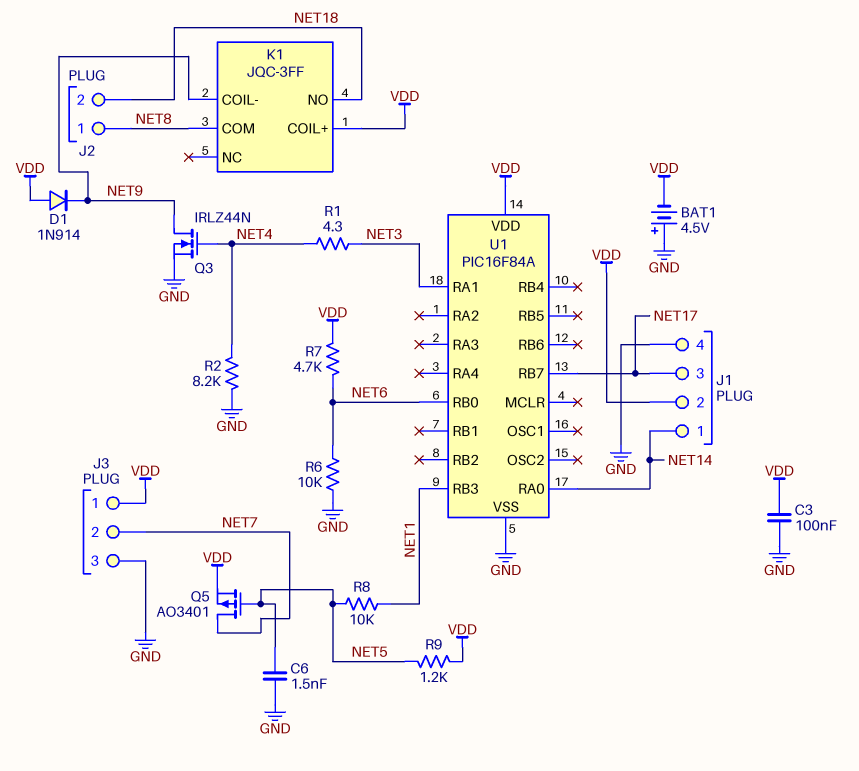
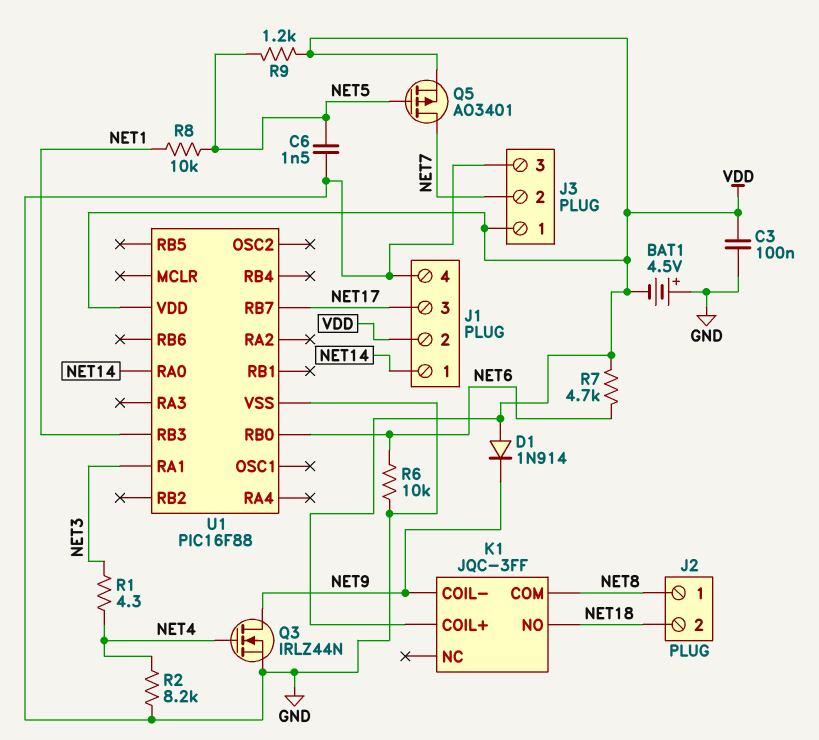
U1: PIC16F84A -> PIC16F88

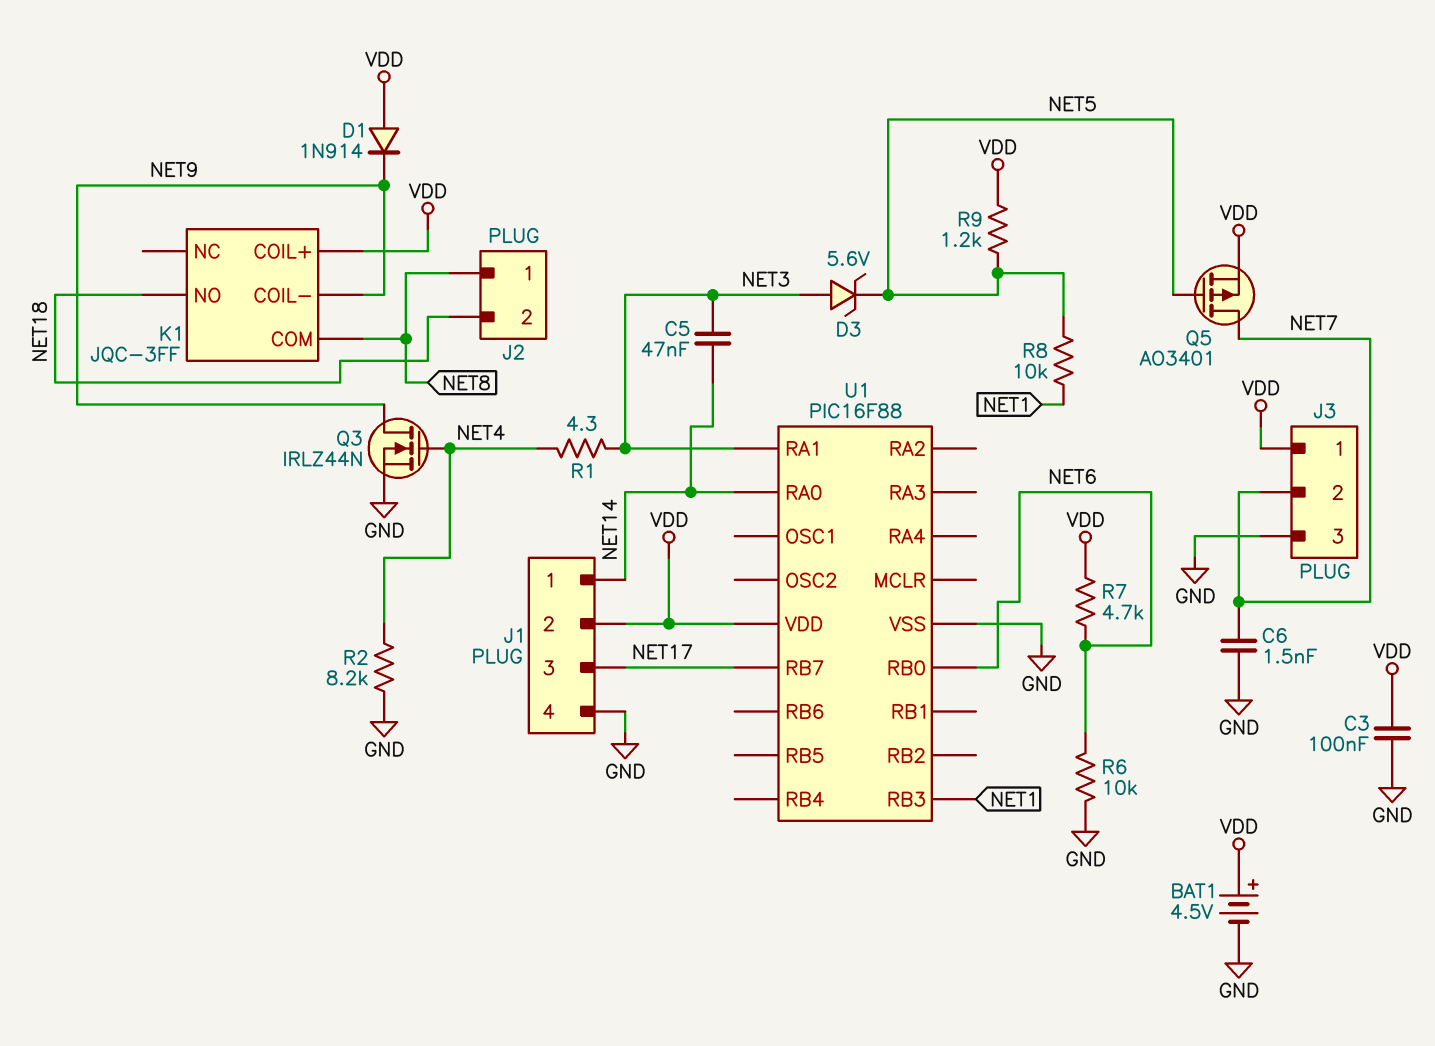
BAT1: 4.5V (plus GND, minus VDD) -> 4.5V (plus VDD, minus GND)
C5: none -> 47nF (NET3, NET14)
C6: 1.5nF (GND, NET5) -> 1.5nF (GND, NET7)
D3: none -> zener 5.6V (A NET3, K NET5)

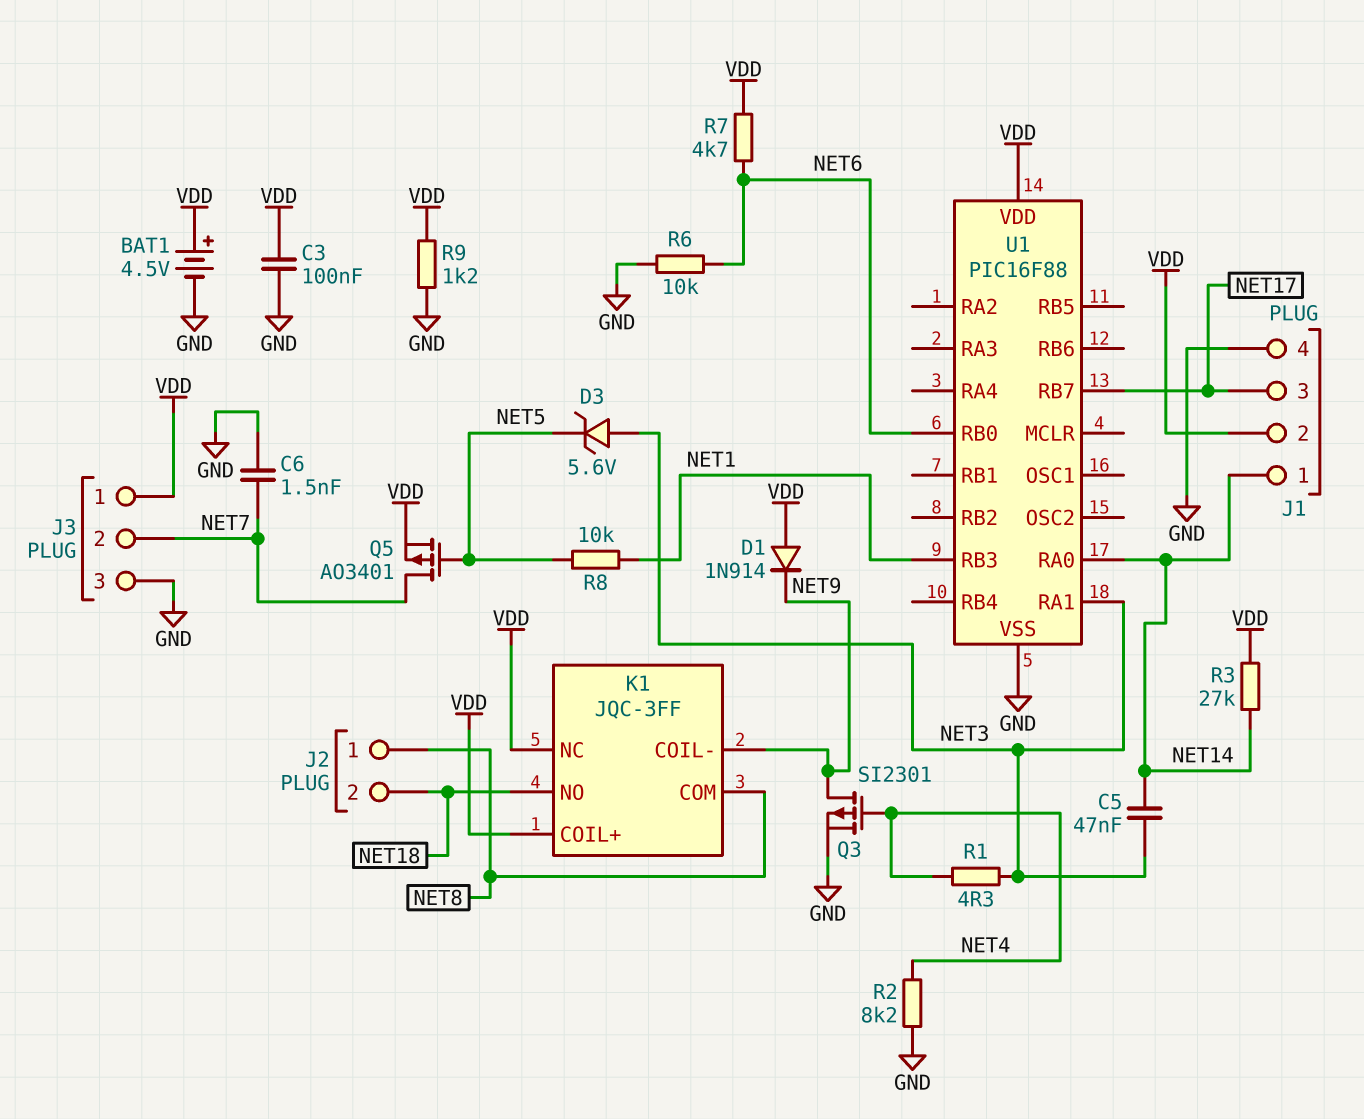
K1 pin NC: none -> VDD
Q3: NMOS IRLZ44N (G NET4, D NET9, S GND) -> PMOS SI2301 (G NET4, D NET9, S GND)
R3: none -> 27k (NET14, VDD)
R9: 1.2k (NET5, VDD) -> 1.2k (GND, VDD)

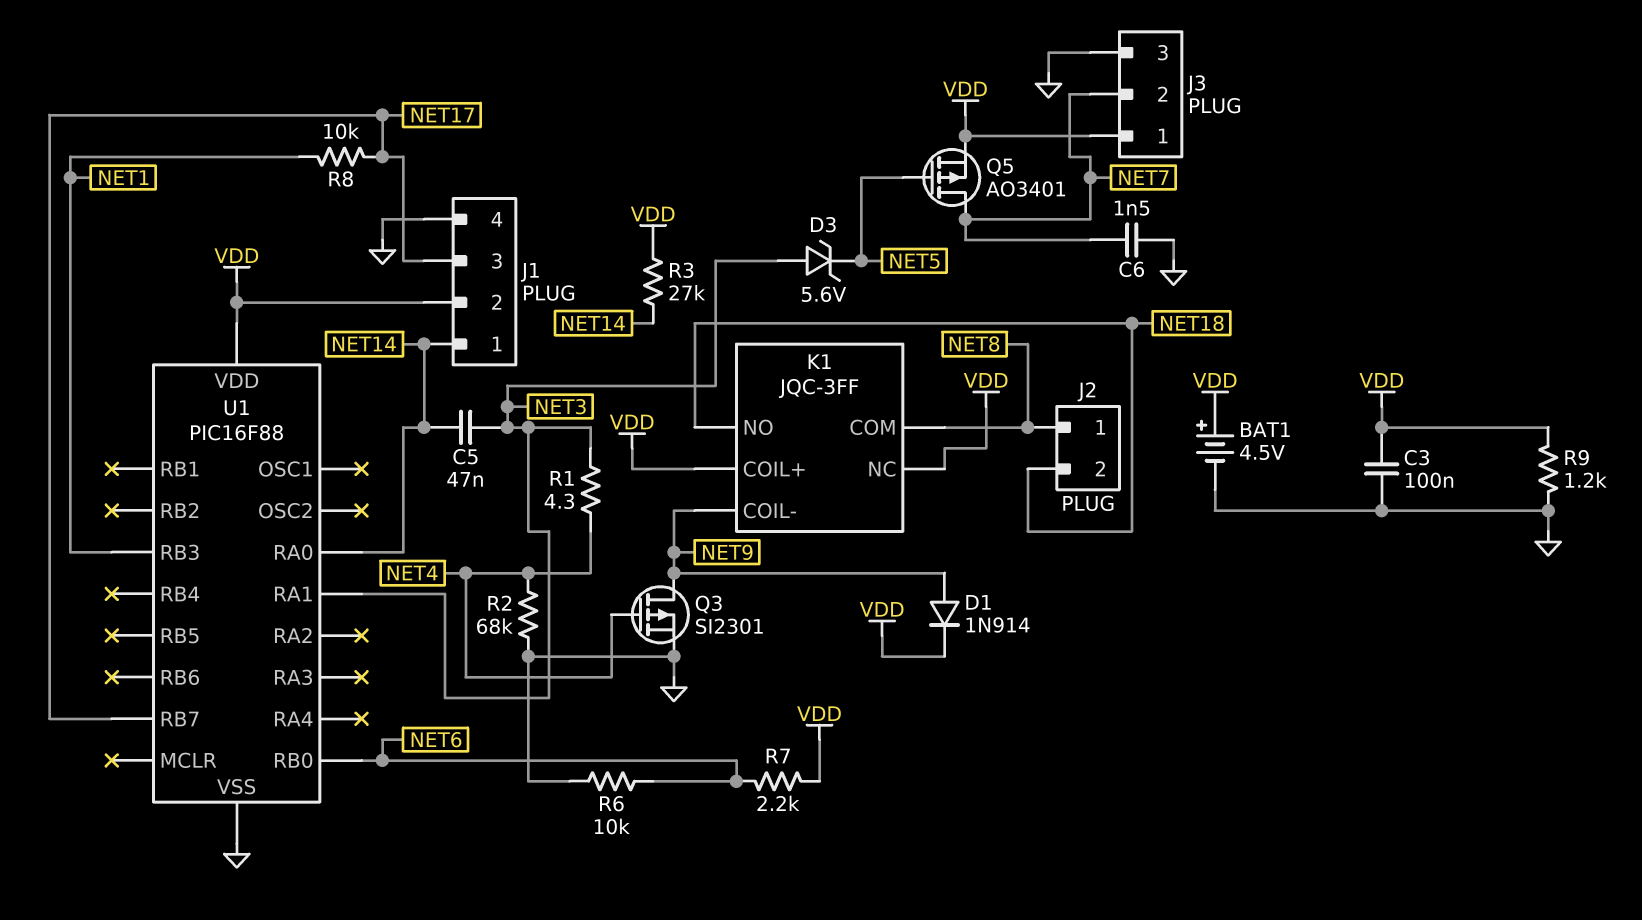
D1: diode 1N914 (A VDD, K NET9) -> diode 1N914 (A NET9, K VDD)
R2: 8.2k (GND, NET4) -> 68k (GND, NET4)
R7: 4.7k (NET6, VDD) -> 2.2k (NET6, VDD)
R8: 10k (NET1, NET5) -> 10k (NET1, NET17)

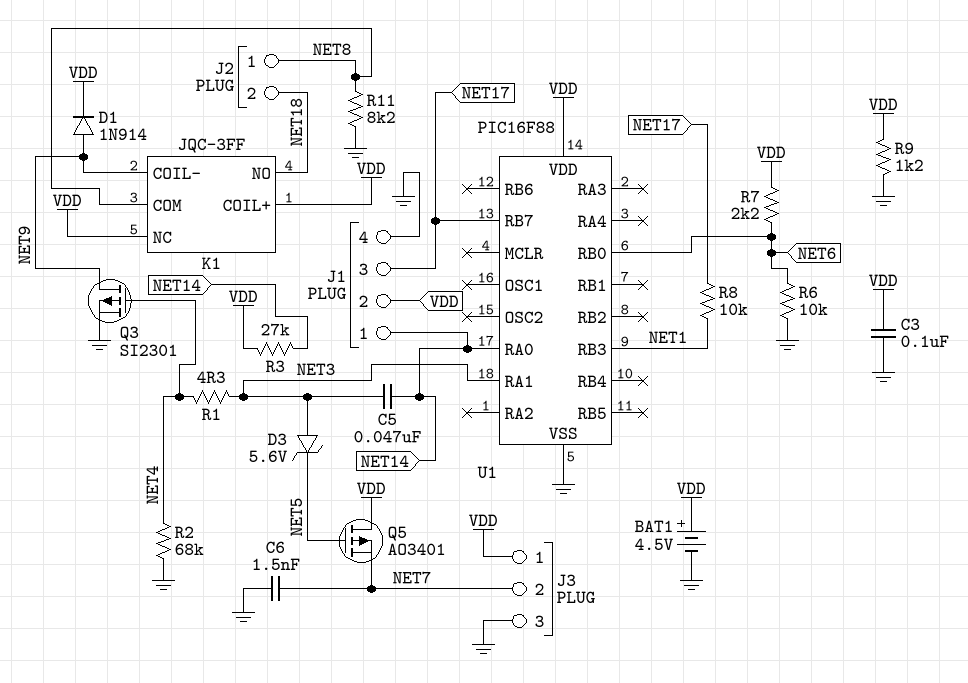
Q5: PMOS AO3401 (G NET5, D NET7, S VDD) -> PMOS AO3401 (G NET5, D VDD, S NET7)
R11: none -> 8.2k (GND, NET8)

